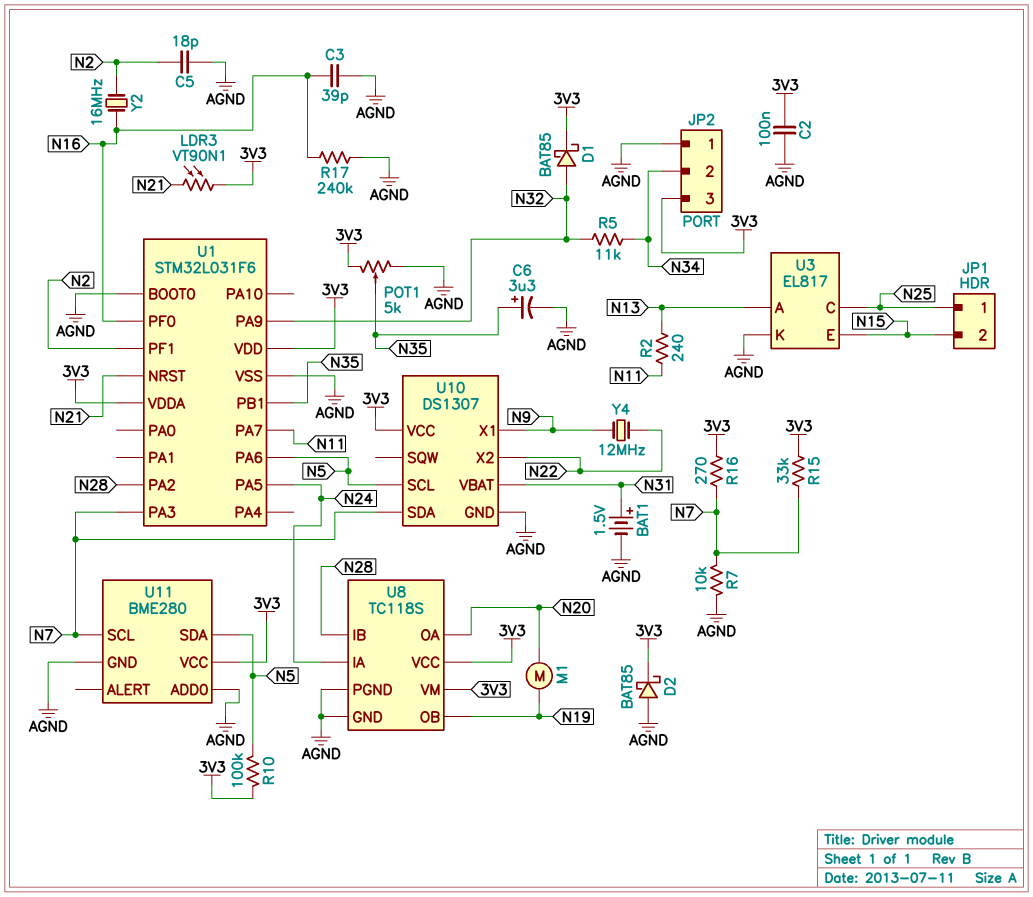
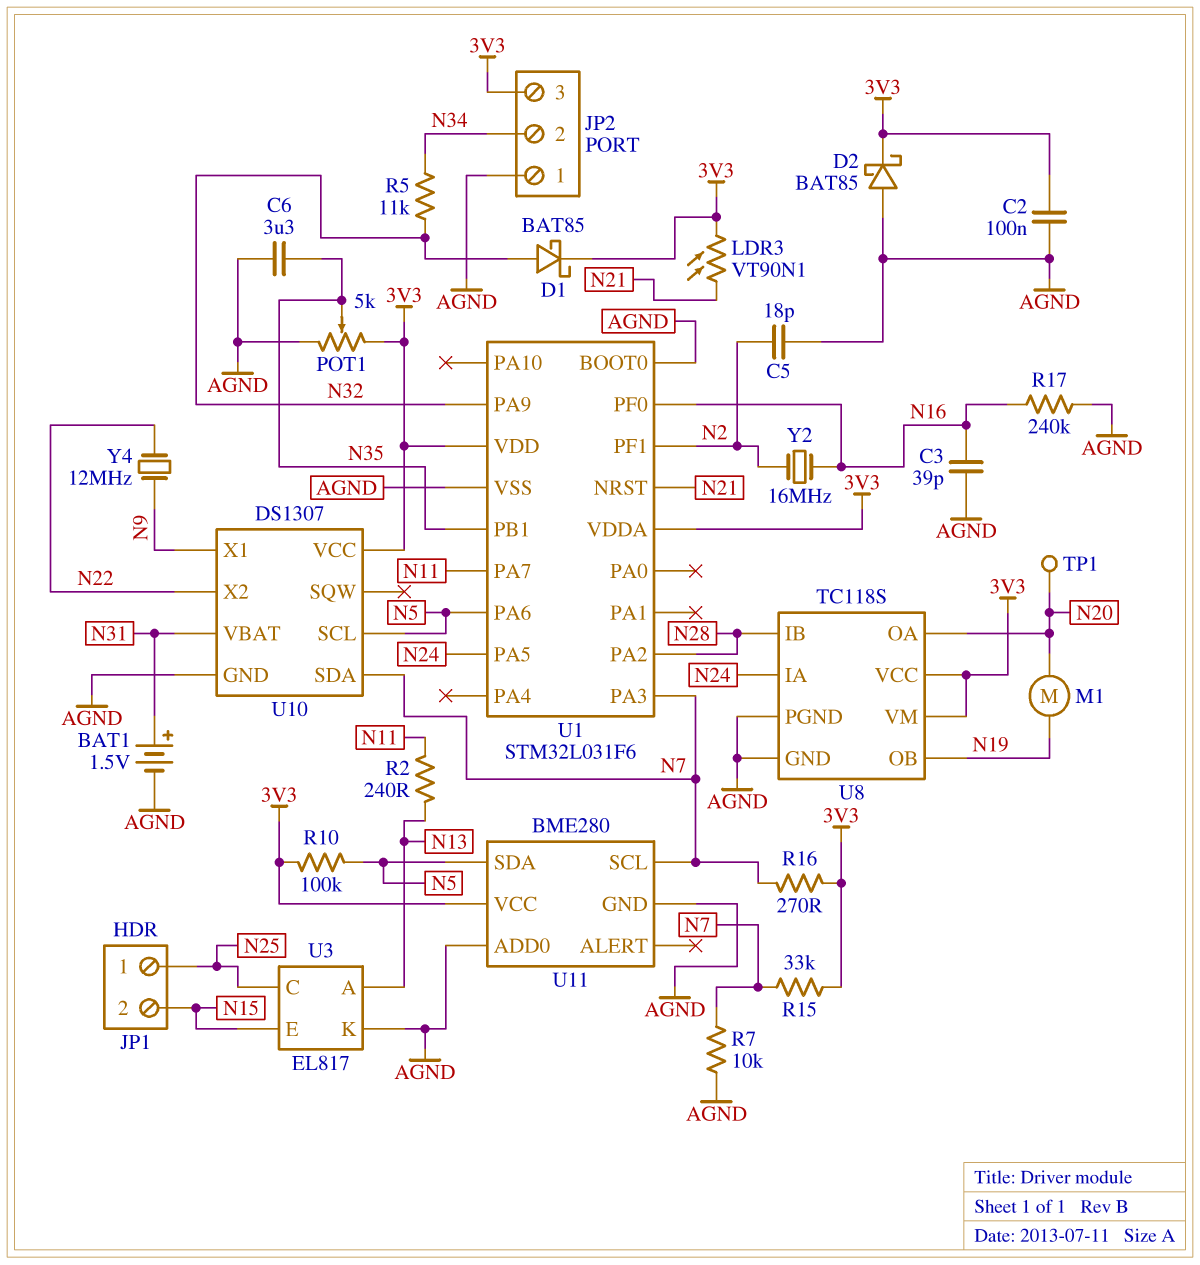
C6: 3.3uF (plus N35, minus AGND) -> 3.3uF (AGND, N35)
TP1: none -> test point (N20)

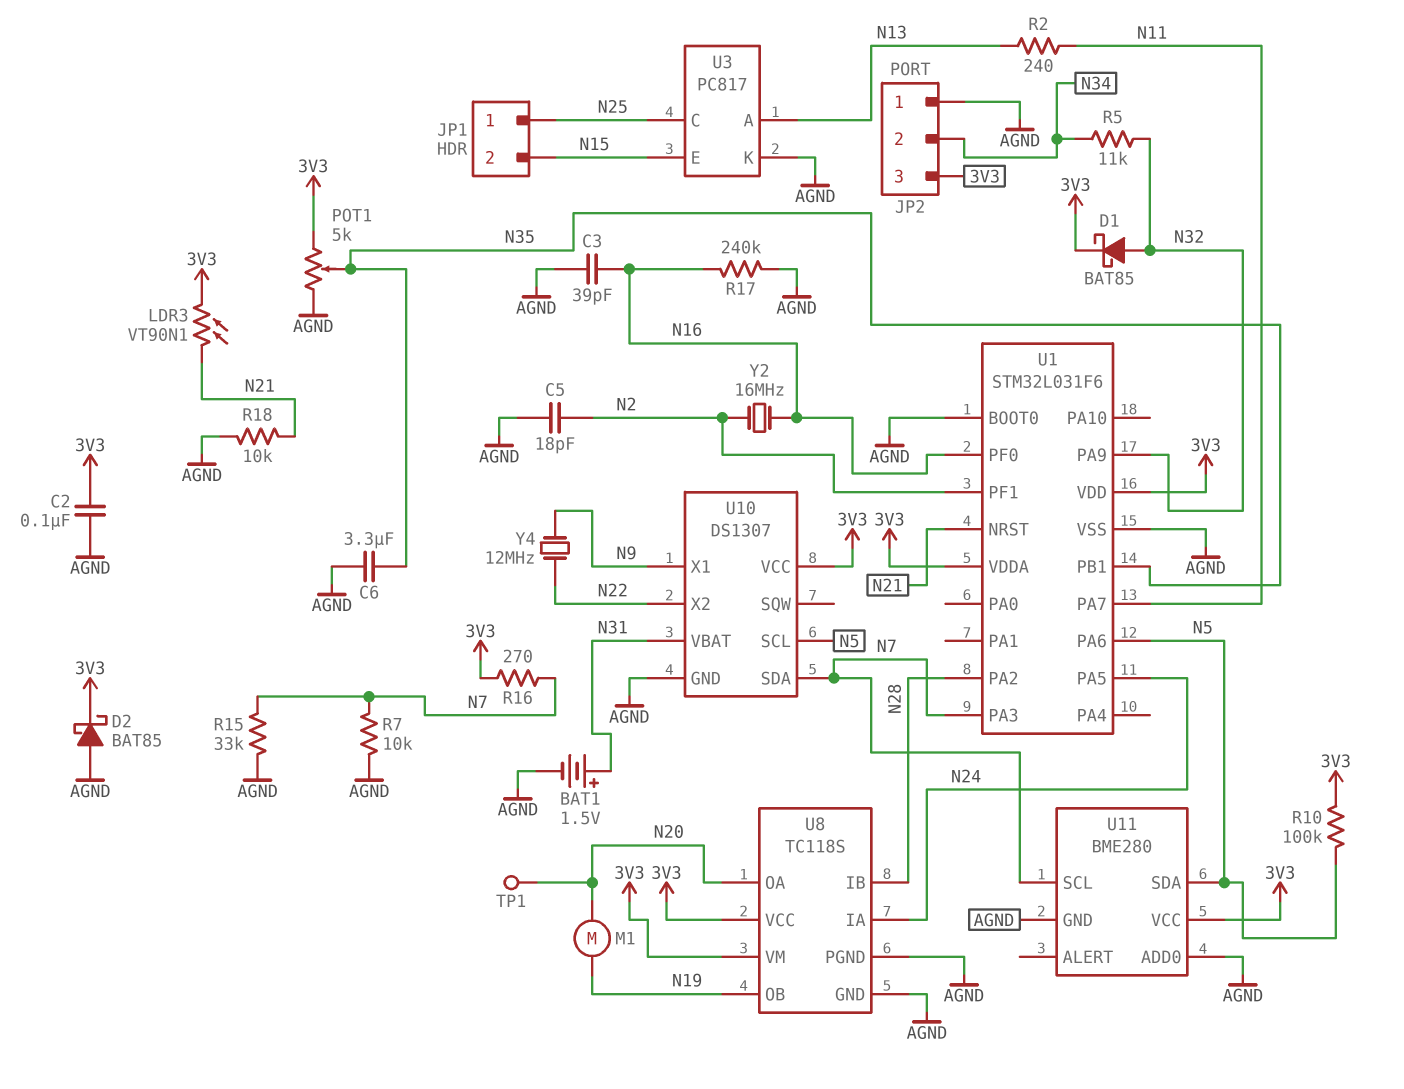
R15: 33k (3V3, N7) -> 33k (AGND, N7)
R18: none -> 10k (AGND, N21)
U3: EL817 -> PC817

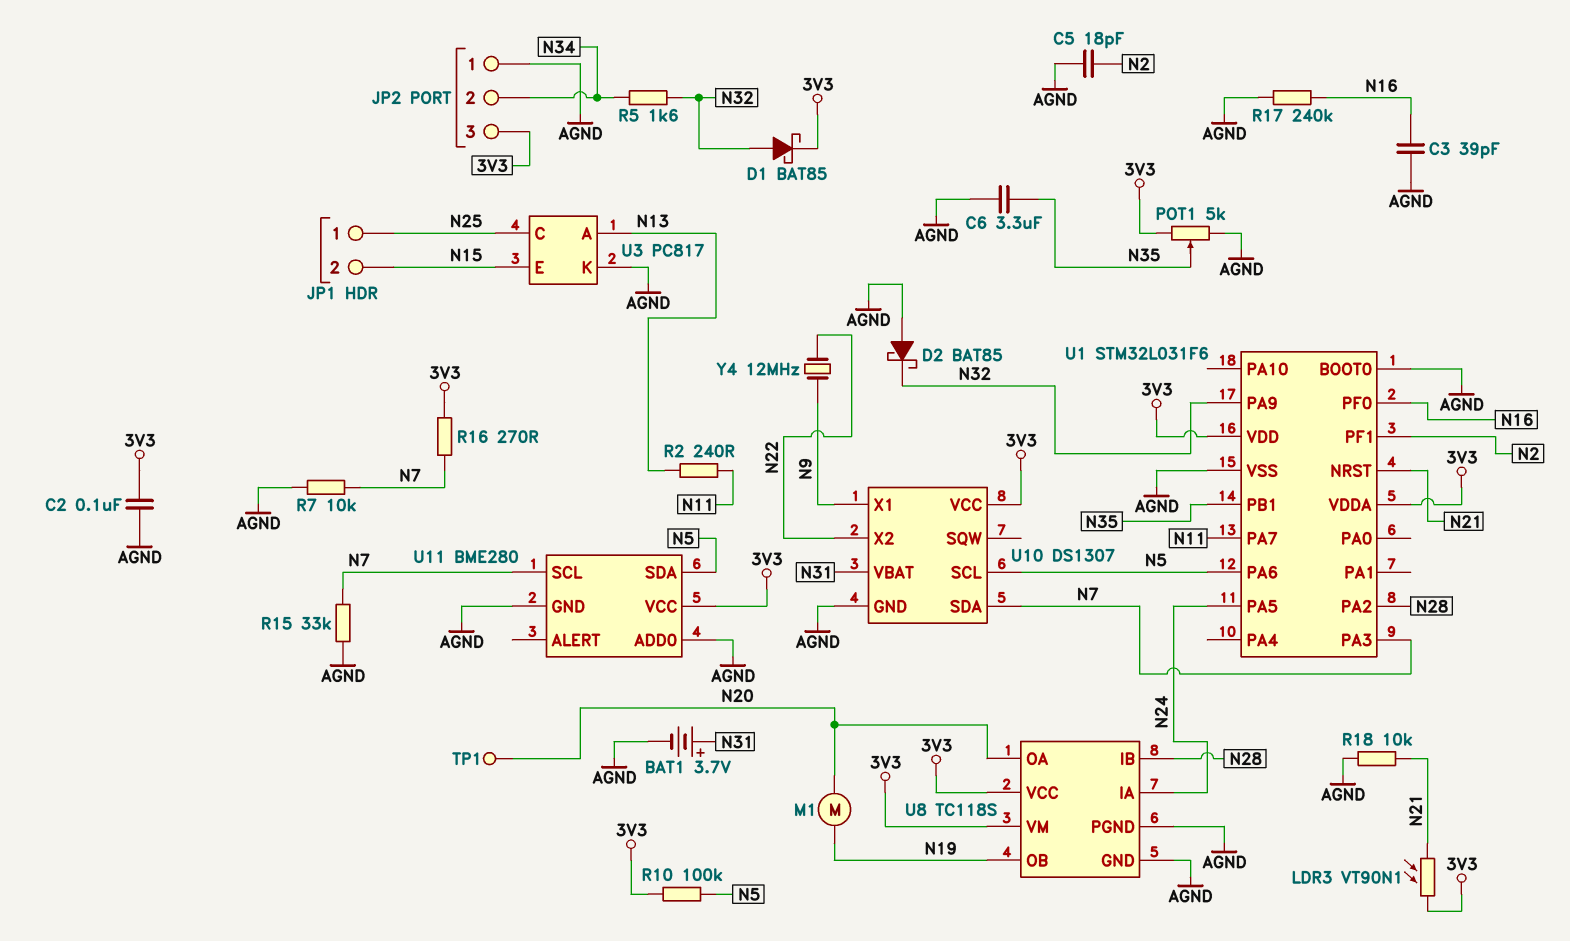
BAT1: 1.5V (plus N31, minus AGND) -> 3.7V (plus N31, minus AGND)
D2: schottky BAT85 (A AGND, K 3V3) -> schottky BAT85 (A AGND, K N32)
R5: 11k (N32, N34) -> 1.6k (N32, N34)
Y2: 16MHz (N2, N16) -> none

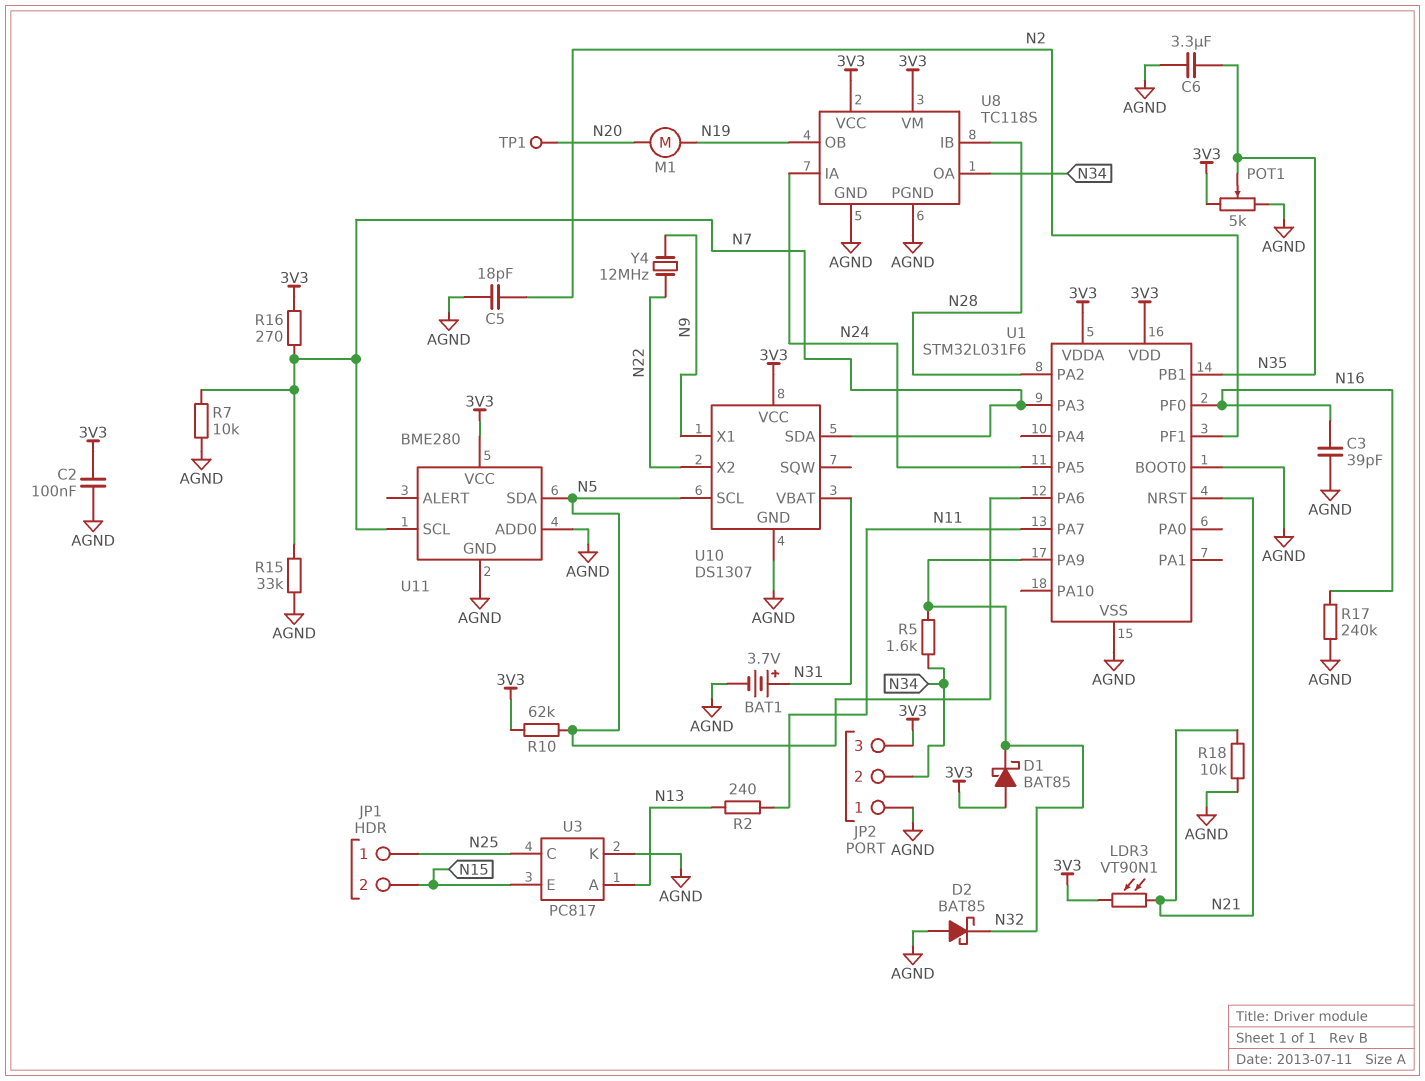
D1: schottky BAT85 (A N32, K 3V3) -> schottky BAT85 (A 3V3, K N32)
R10: 100k (3V3, N5) -> 62k (3V3, N5)
U8 pin OA: N20 -> N34

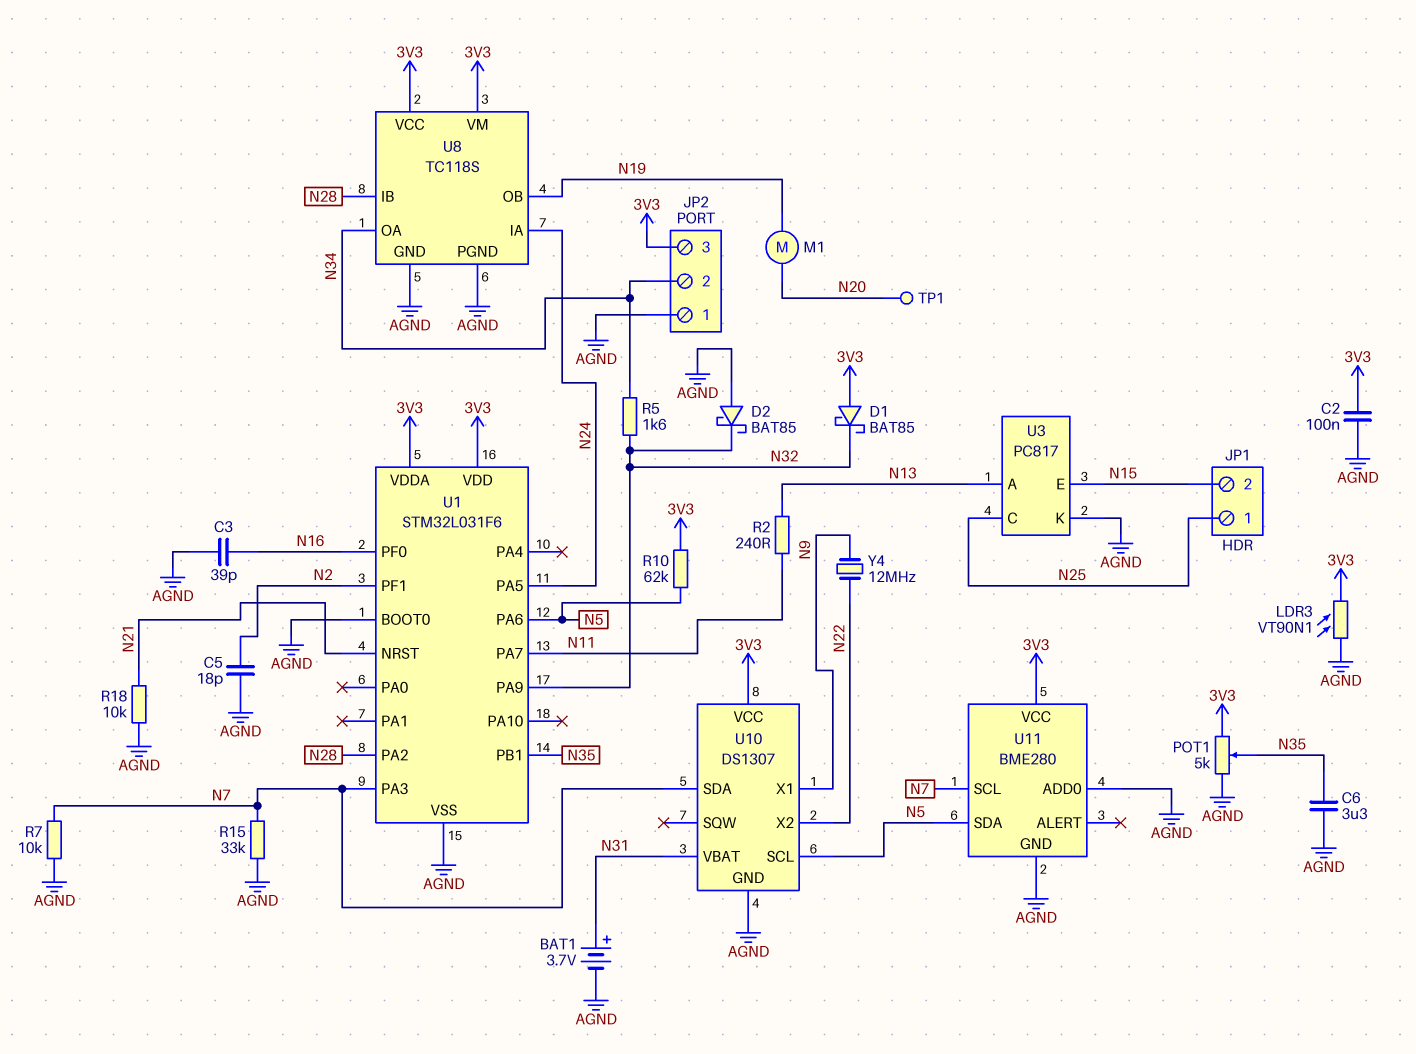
LDR3: VT90N1 (3V3, N21) -> VT90N1 (3V3, AGND)
R16: 270 (3V3, N7) -> none
R17: 240k (AGND, N16) -> none

